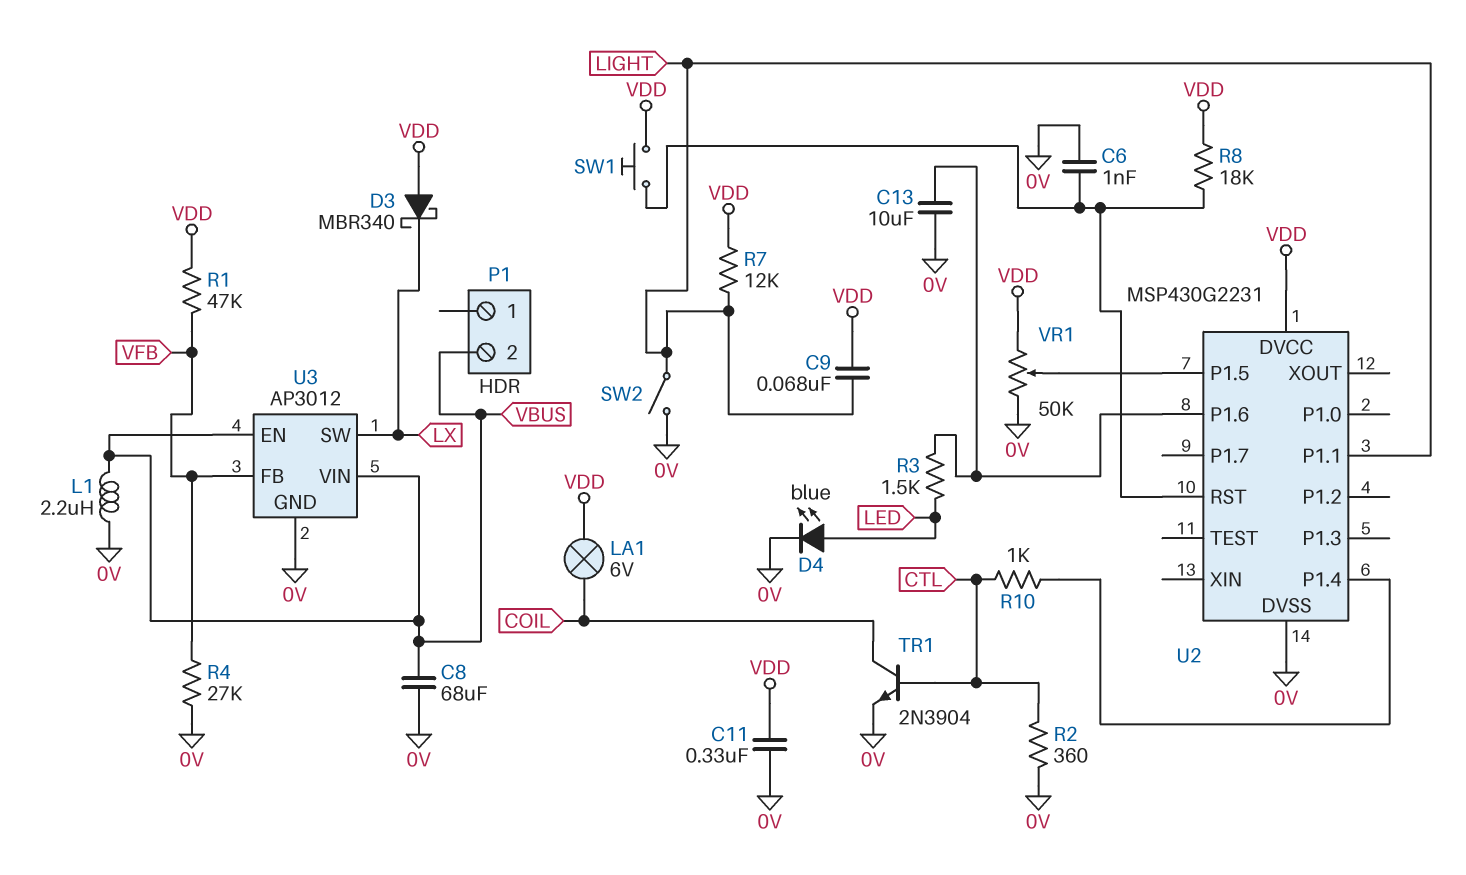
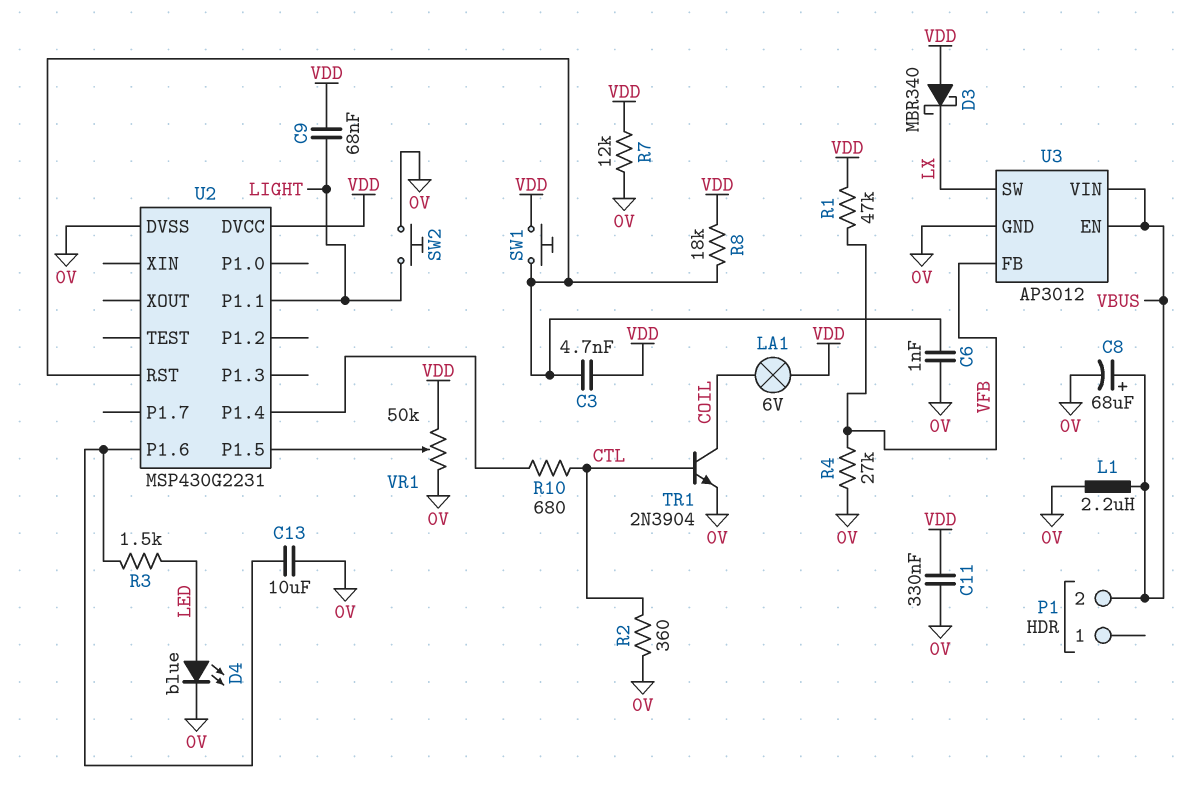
C3: none -> 4.7nF (U2/RST, VDD)
C8: 68uF (0V, VBUS) -> 68uF (plus VBUS, minus 0V)
R7: 12k (LIGHT, VDD) -> 12k (0V, VDD)
R10: 1k (CTL, U2/P1.4) -> 680 (CTL, U2/P1.4)
SW2: switch (0V, LIGHT) -> button (0V, LIGHT)

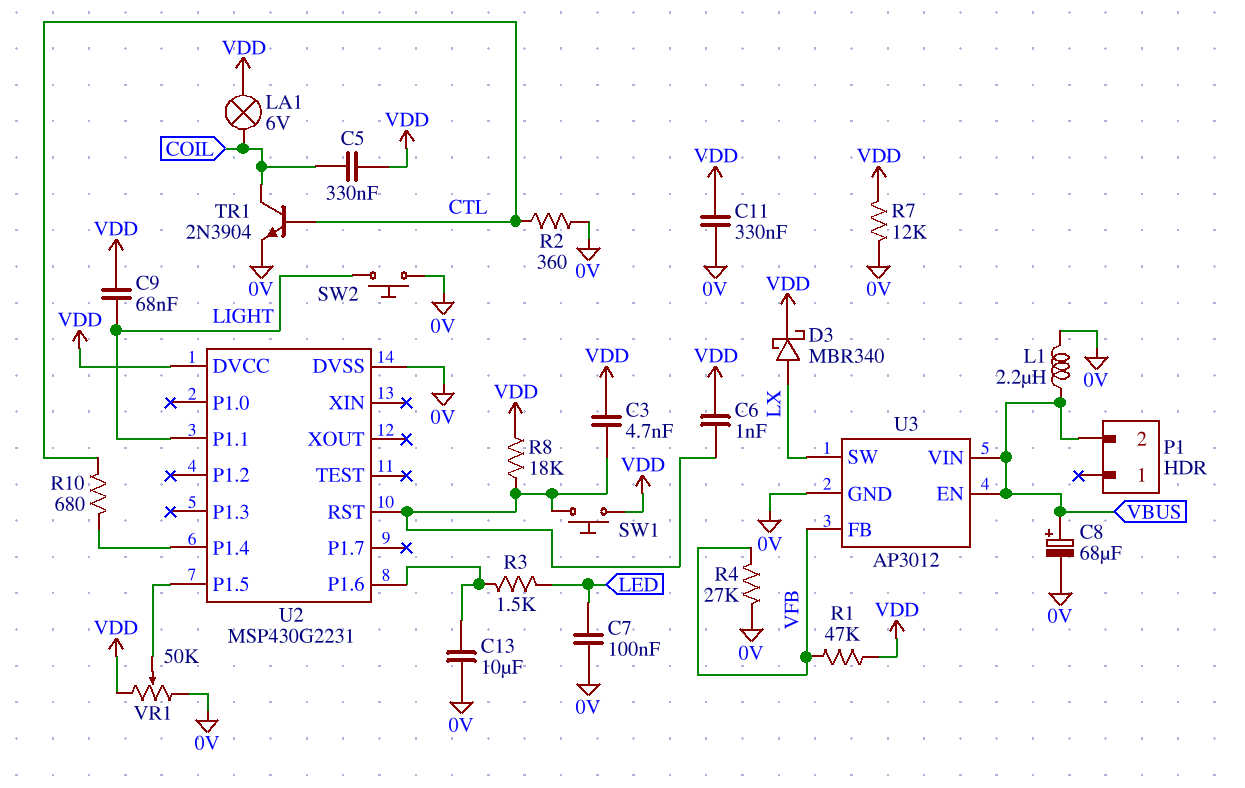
C5: none -> 330nF (COIL, VDD)
C6: 1nF (0V, U2/RST) -> 1nF (U2/RST, VDD)
C7: none -> 100nF (0V, LED)
D3: schottky MBR340 (A VDD, K LX) -> schottky MBR340 (A LX, K VDD)
D4: LED blue (A LED, K 0V) -> none

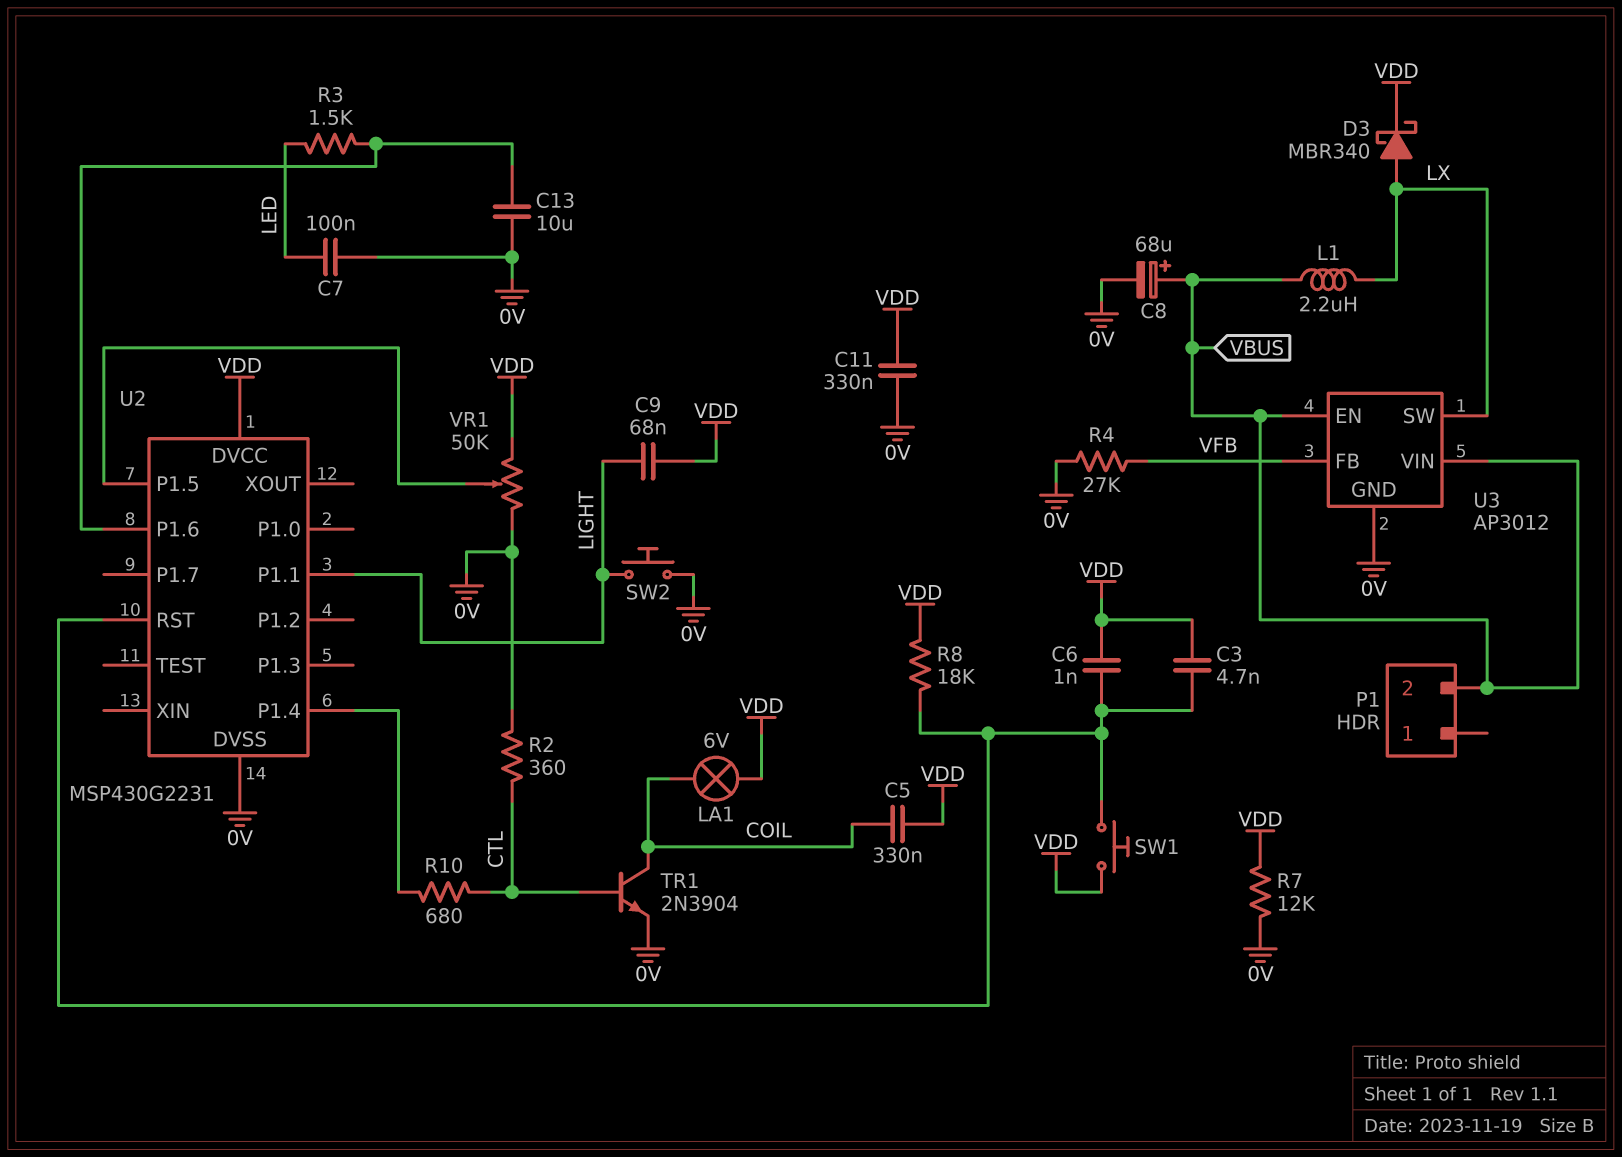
L1: 2.2uH (0V, VBUS) -> 2.2uH (LX, VBUS)
R1: 47k (VDD, VFB) -> none

